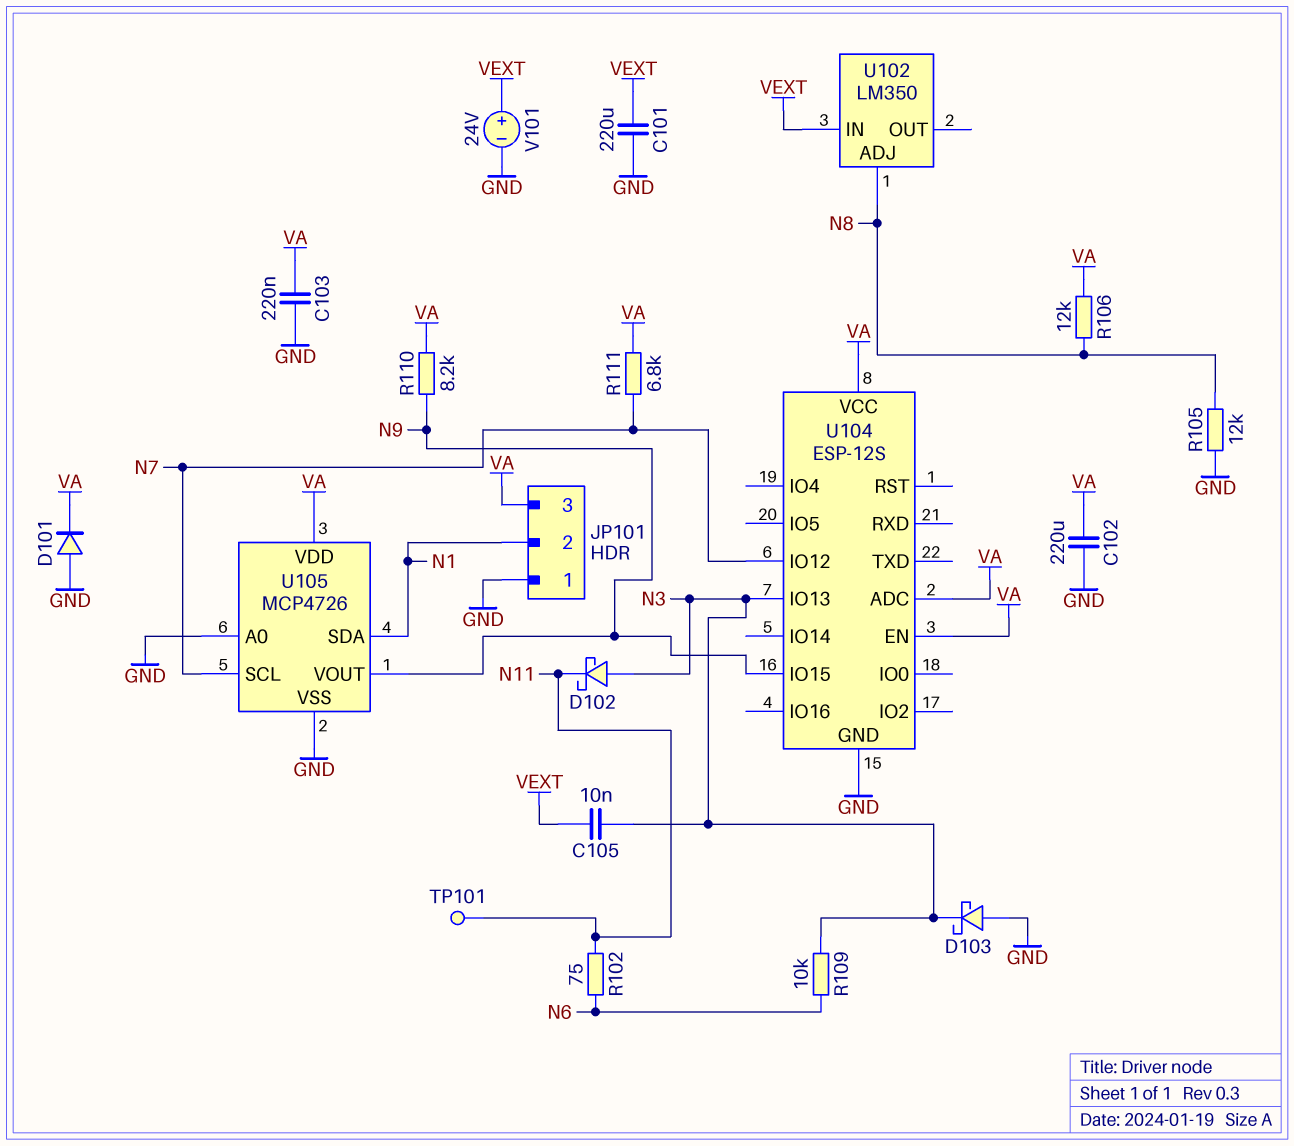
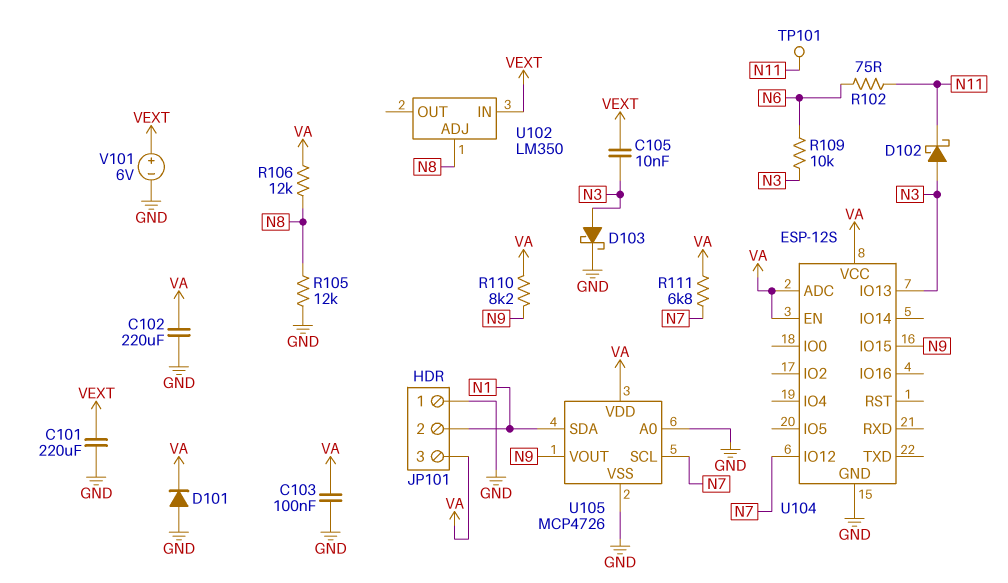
C103: 220nF (GND, VA) -> 100nF (GND, VA)
D103: schottky (A GND, K N3) -> schottky (A N3, K GND)
V101: 24V (plus VEXT, minus GND) -> 6V (plus VEXT, minus GND)

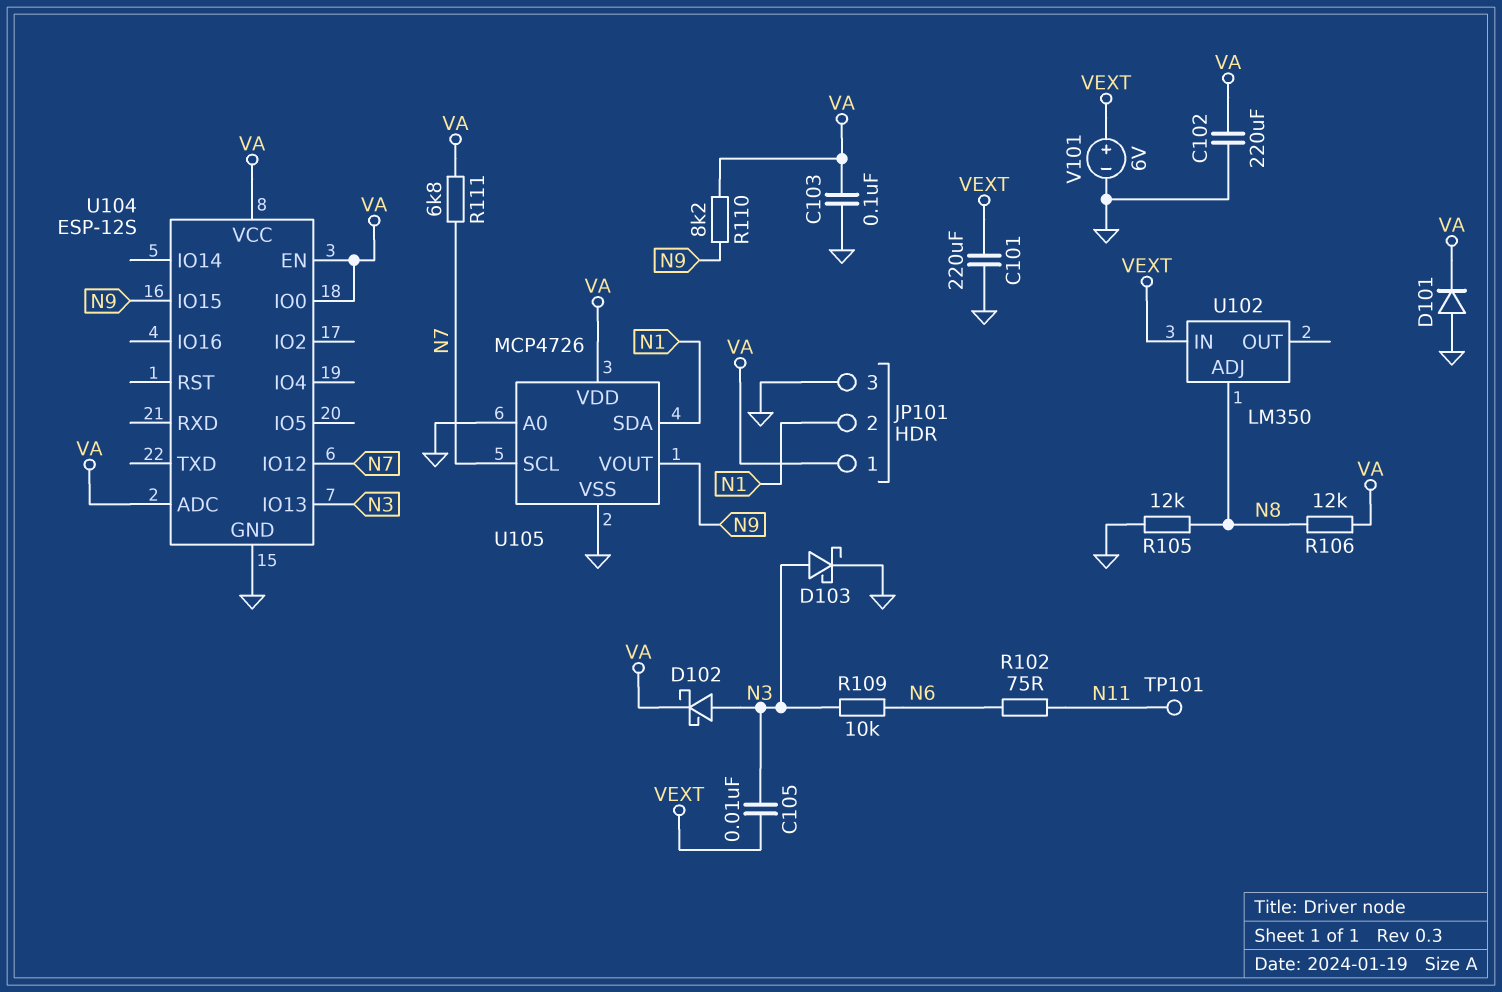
D102: schottky (A N3, K N11) -> schottky (A N3, K VA)
JP101 pin 1: GND -> VA
JP101 pin 3: VA -> GND
U104 pin IO0: none -> VA

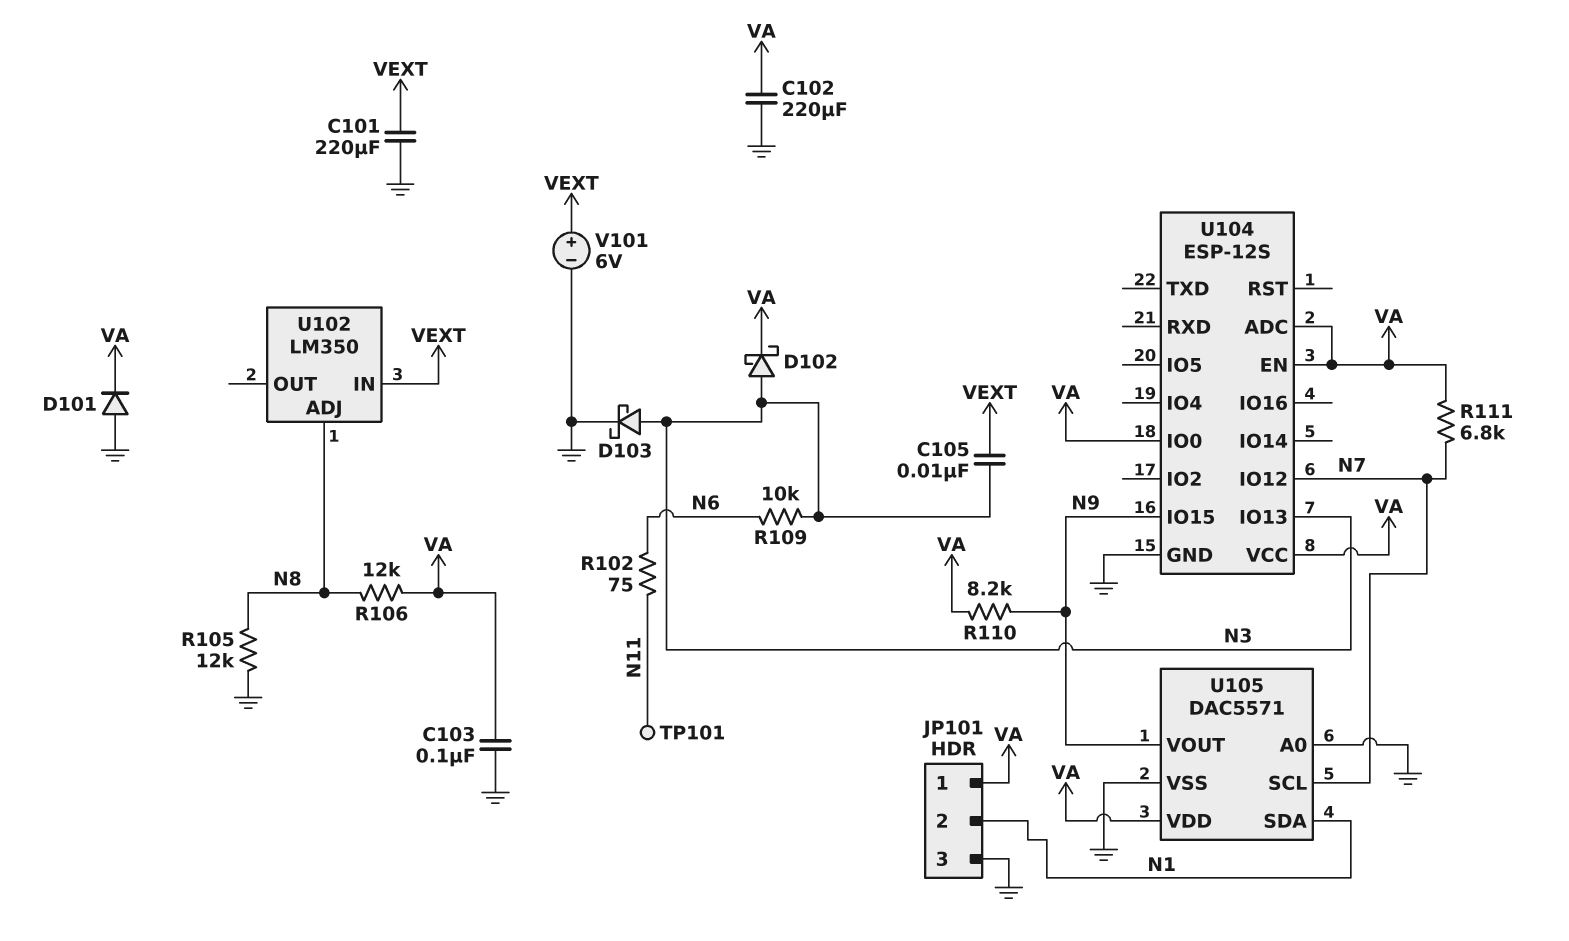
U105: MCP4726 -> DAC5571

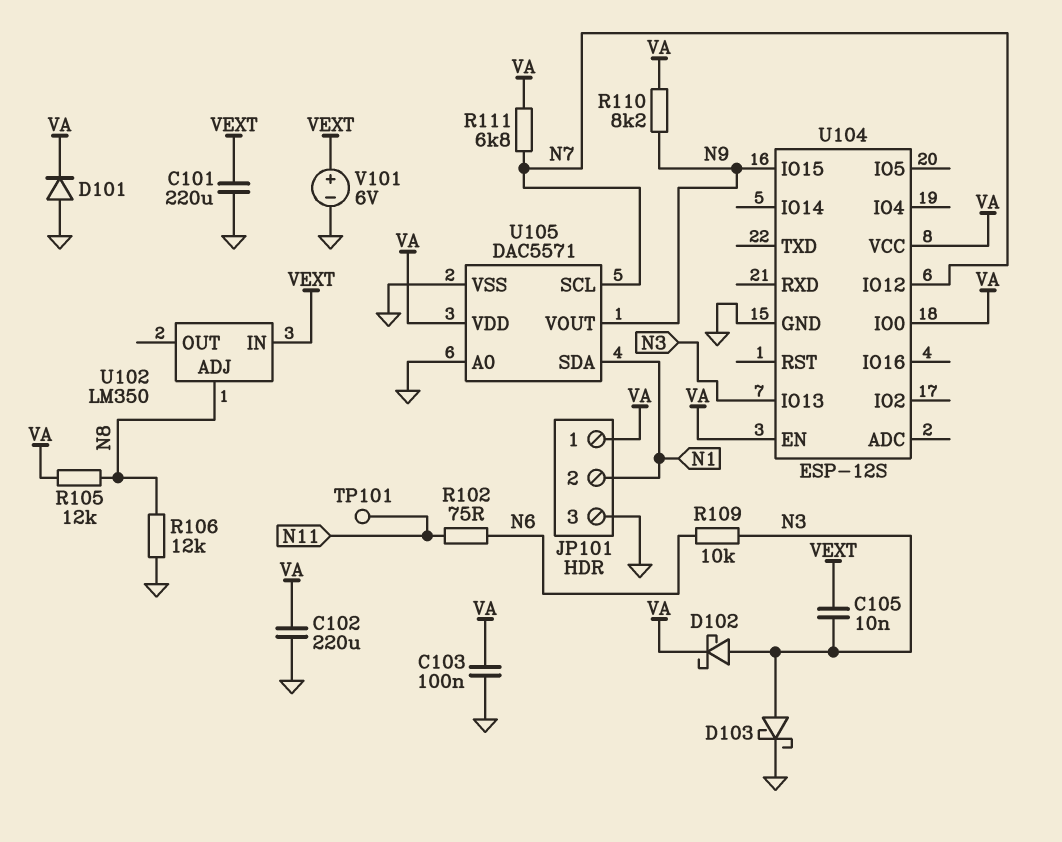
R105: 12k (GND, N8) -> 12k (N8, VA)
R106: 12k (N8, VA) -> 12k (GND, N8)
U104 pin ADC: VA -> none

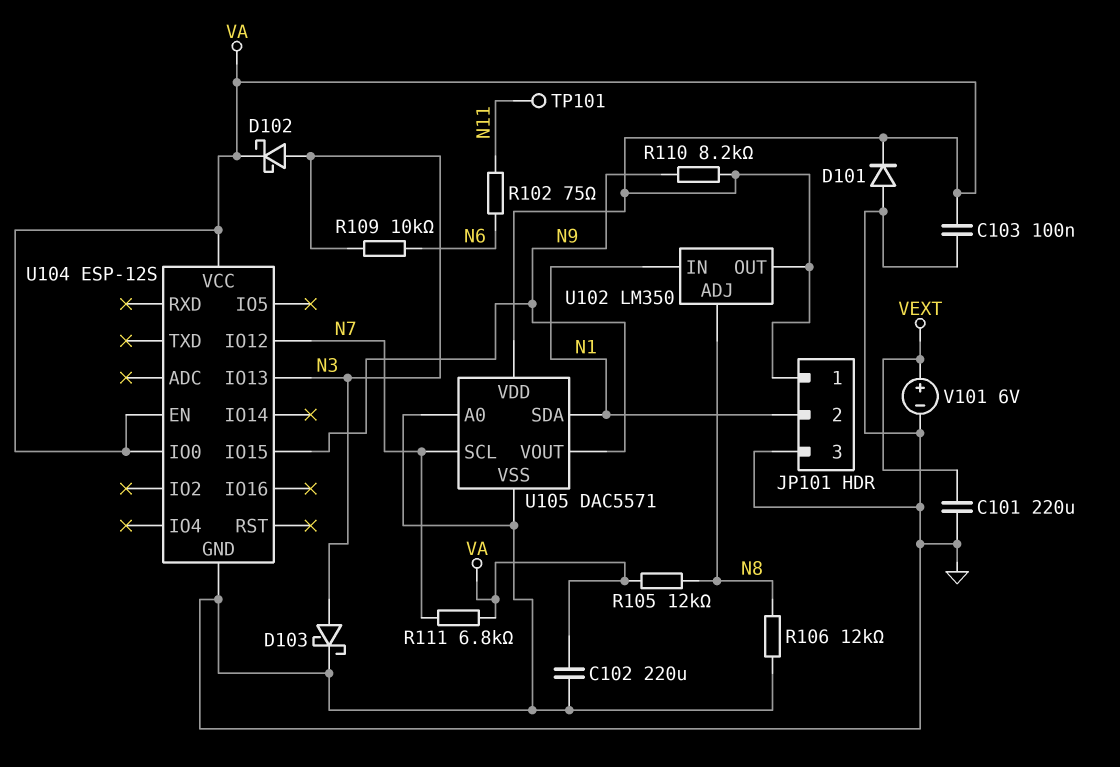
C105: 10nF (N3, VEXT) -> none
U102 pin IN: VEXT -> N1
U102 pin OUT: none -> VA

